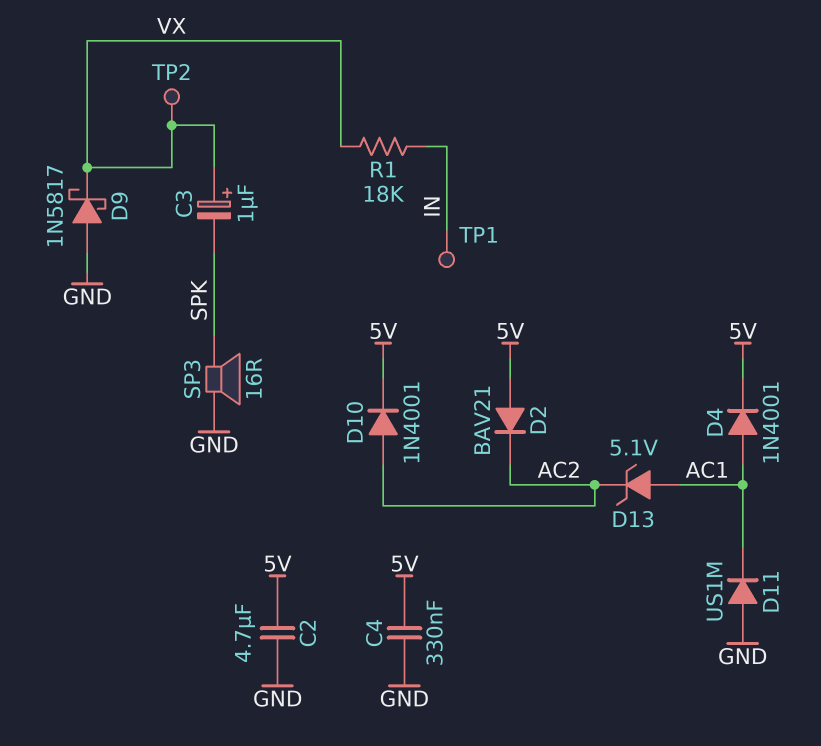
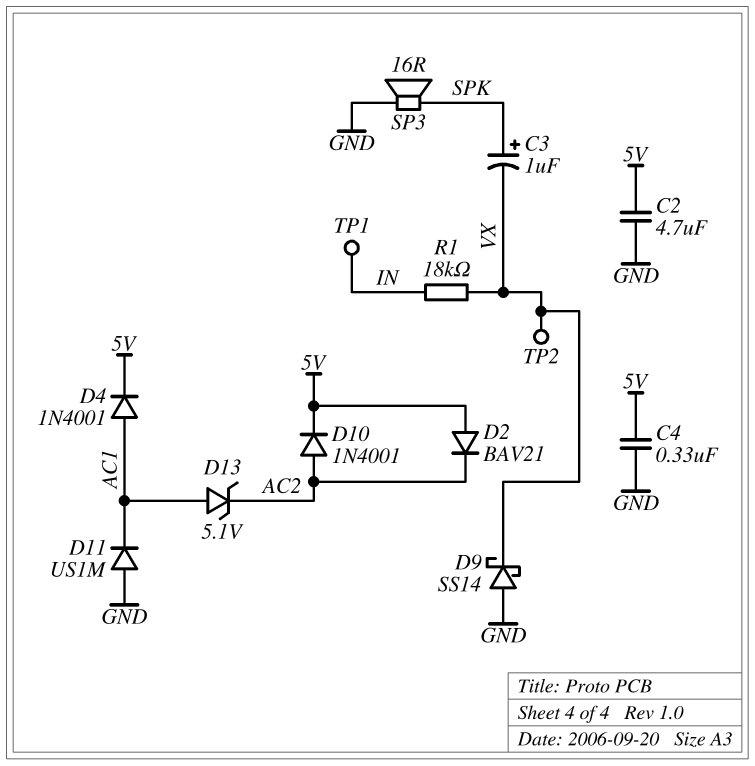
C3: 1uF (plus VX, minus SPK) -> 1uF (plus SPK, minus VX)
D9: schottky 1N5817 (A GND, K VX) -> schottky SS14 (A GND, K VX)

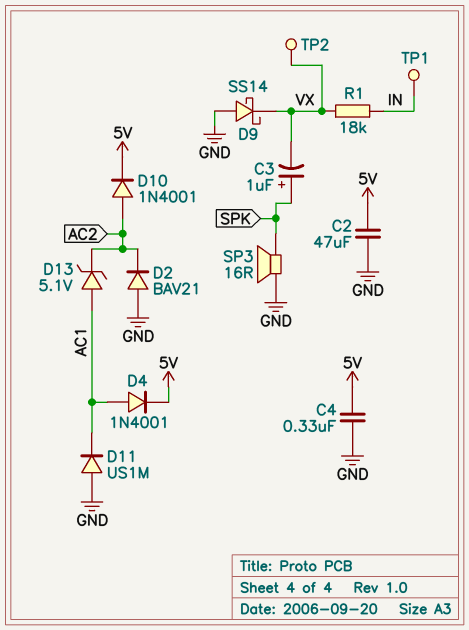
C2: 4.7uF (5V, GND) -> 47uF (5V, GND)
D2: diode BAV21 (A 5V, K AC2) -> diode BAV21 (A GND, K AC2)

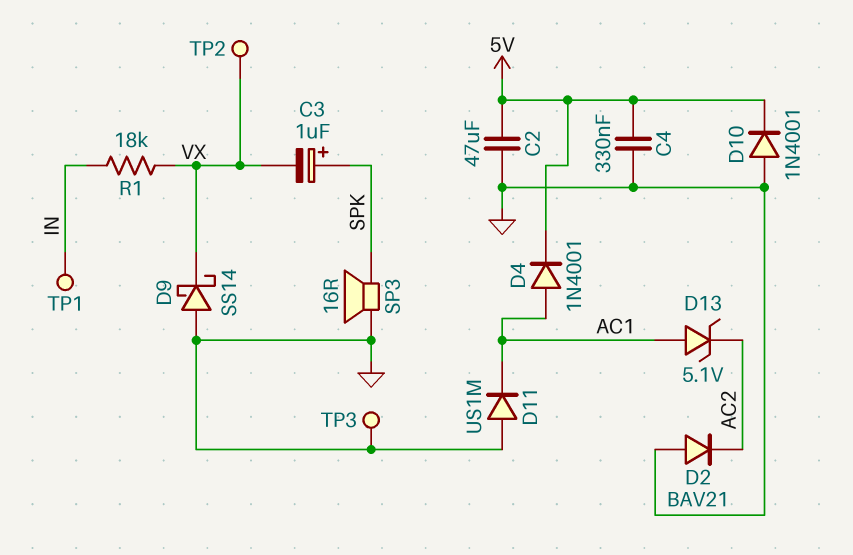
D10: diode 1N4001 (A AC2, K 5V) -> diode 1N4001 (A GND, K 5V)
TP3: none -> test point (GND)

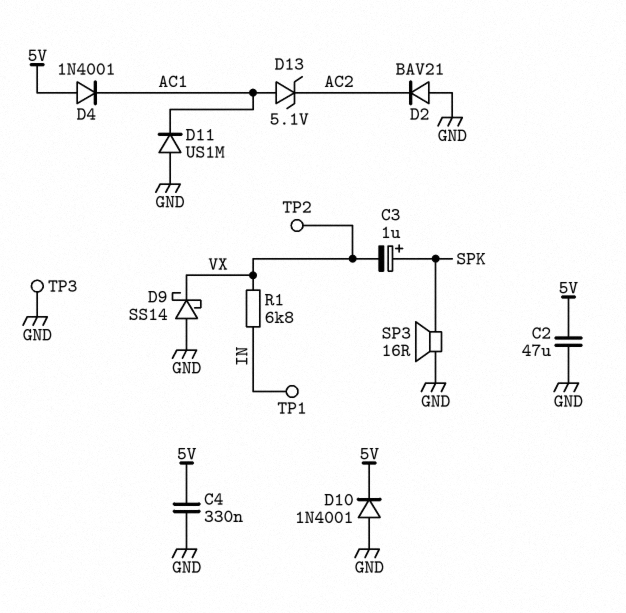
D4: diode 1N4001 (A AC1, K 5V) -> diode 1N4001 (A 5V, K AC1)
R1: 18k (IN, VX) -> 6.8k (IN, VX)

